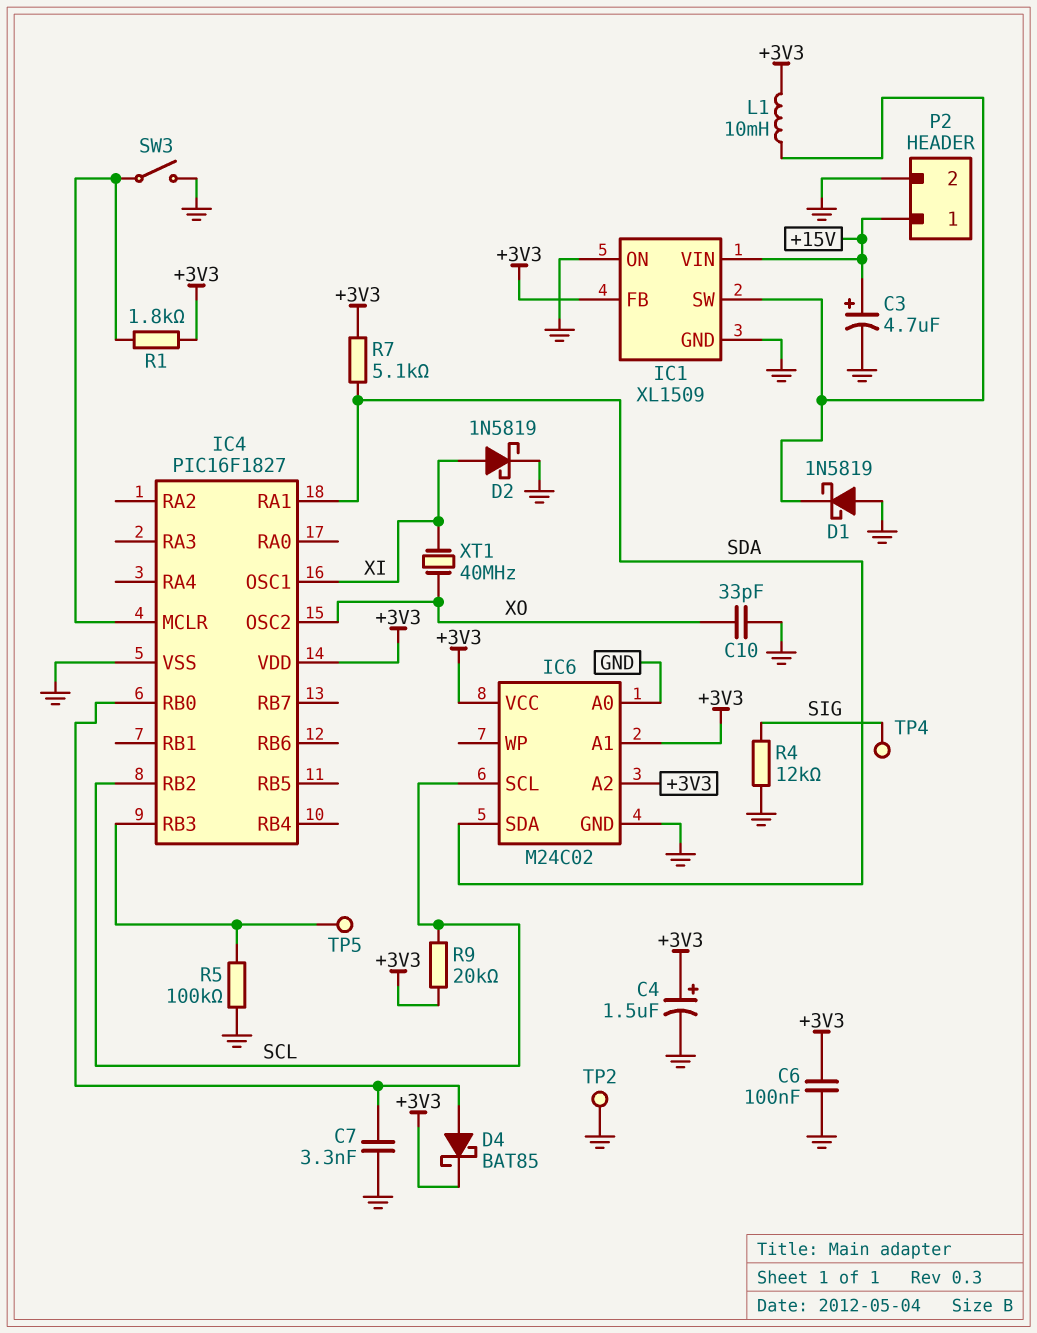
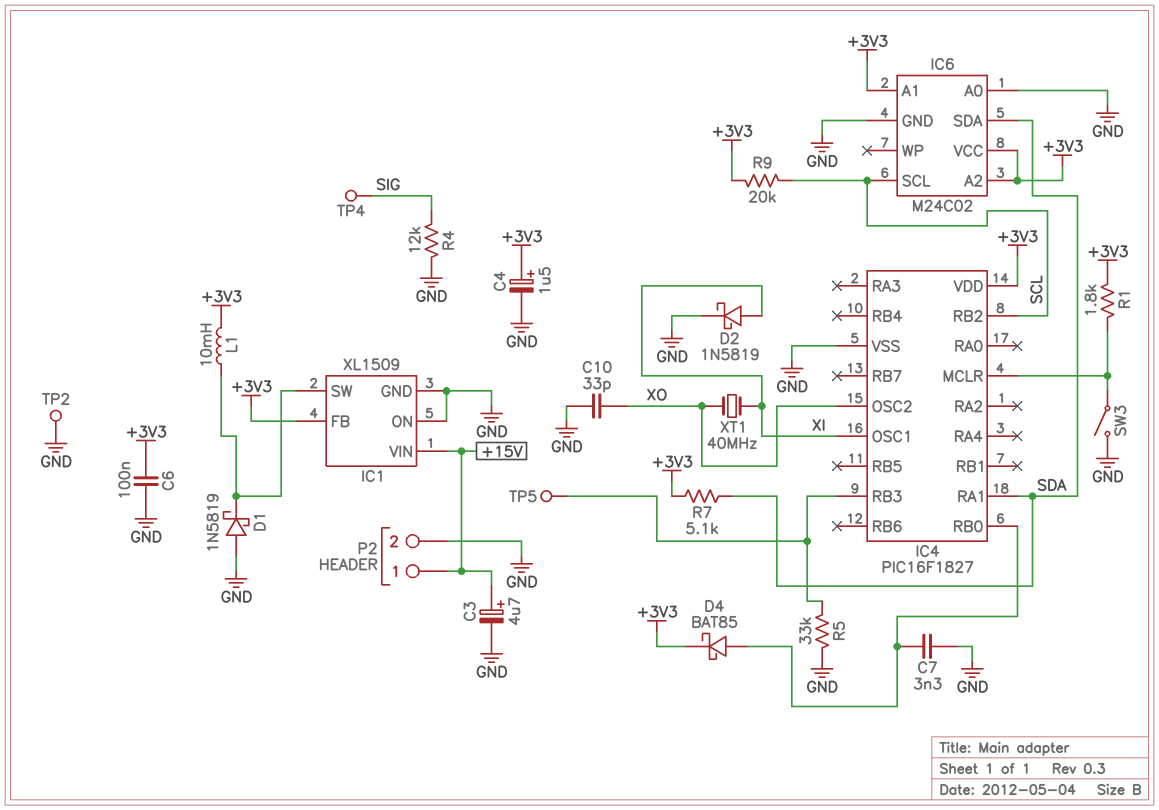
R5: 100k (GND, IC4/RB3) -> 33k (GND, IC4/RB3)

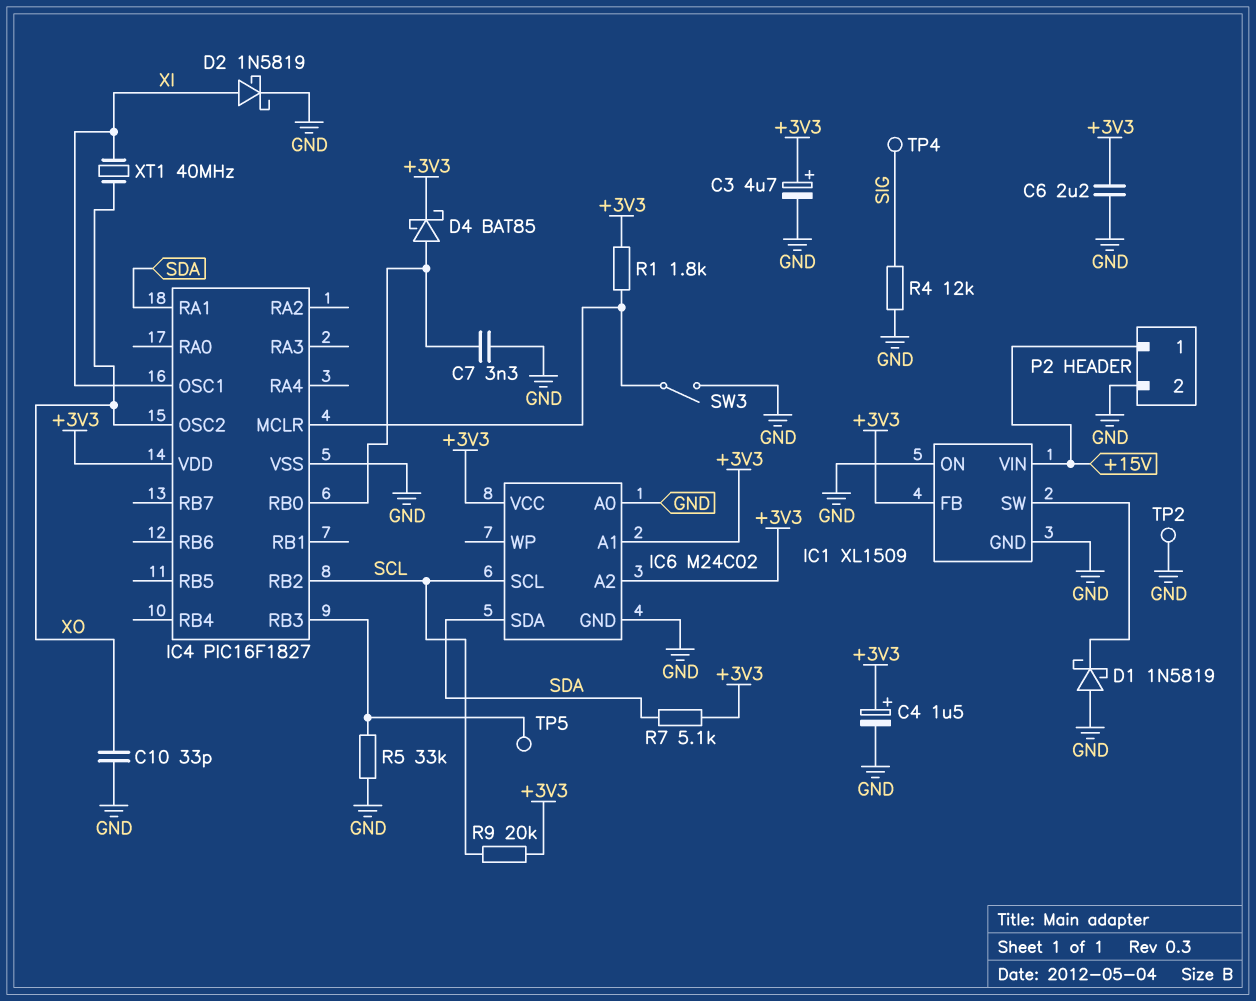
C3: 4.7uF (plus +15V, minus GND) -> 4.7uF (plus +3V3, minus GND)
C6: 100nF (+3V3, GND) -> 2.2uF (+3V3, GND)
L1: 10mH (+3V3, IC1/SW) -> none

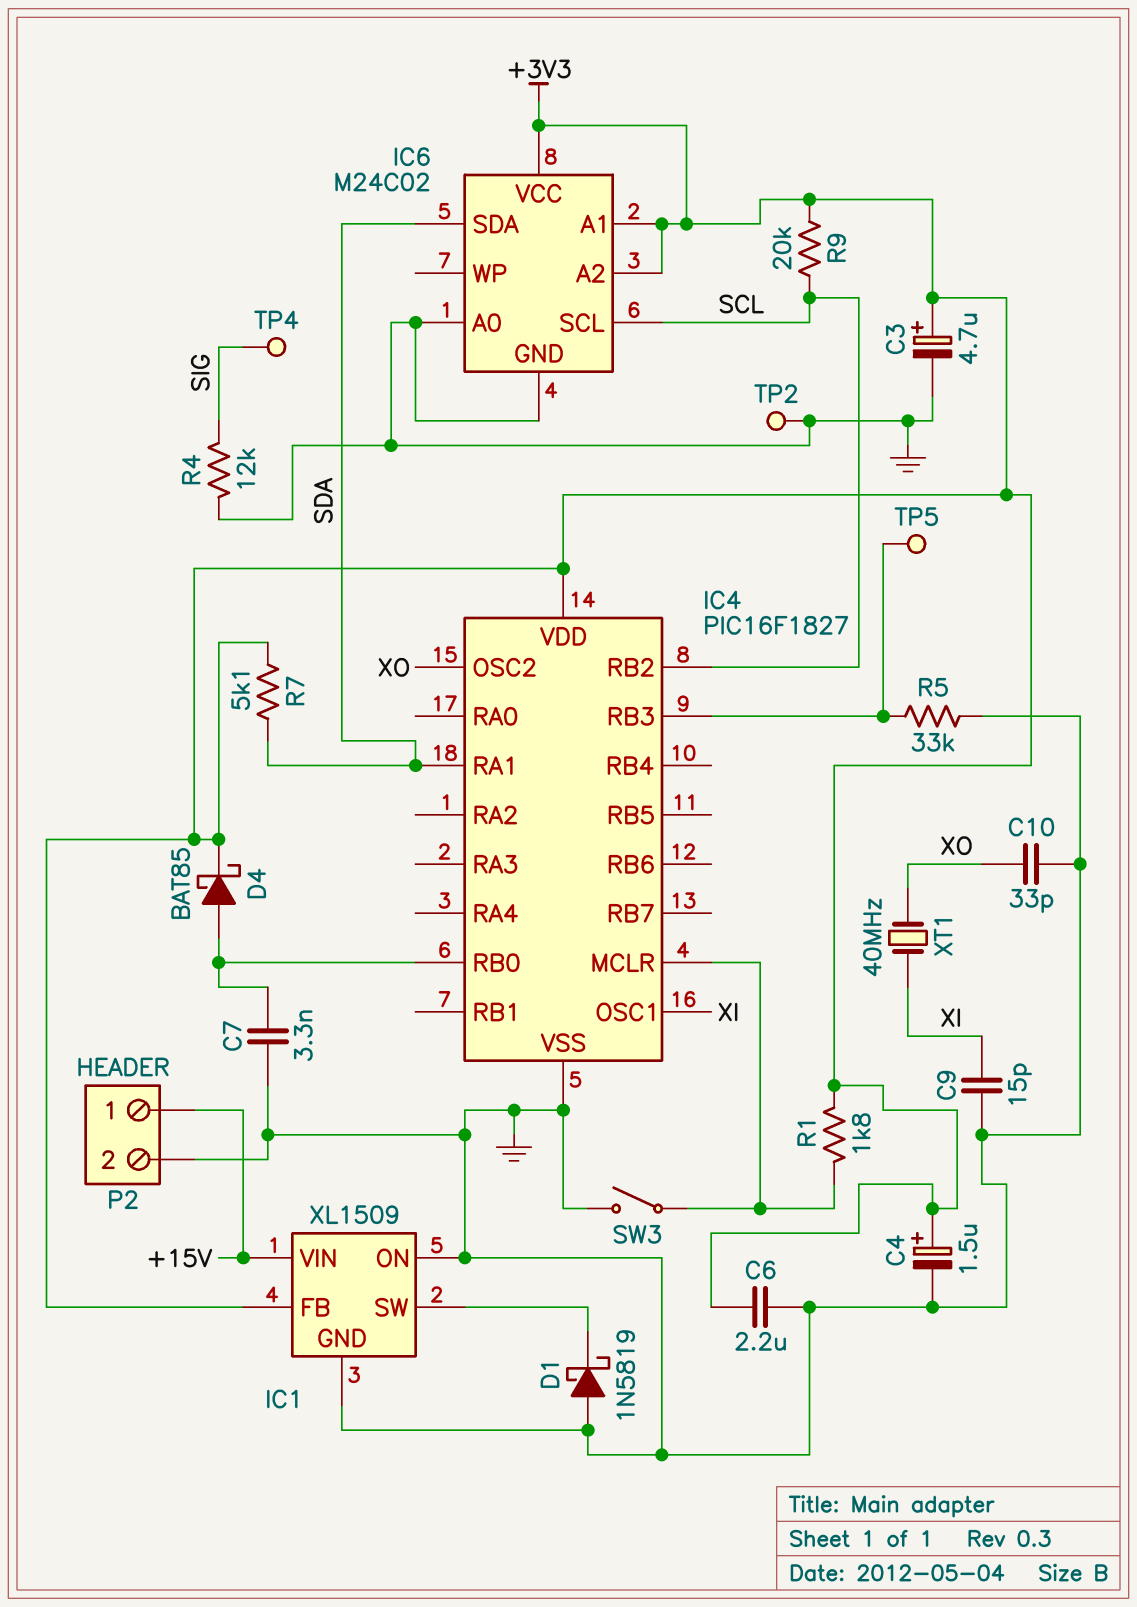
C9: none -> 15pF (GND, XI)
D2: schottky 1N5819 (A XI, K GND) -> none

